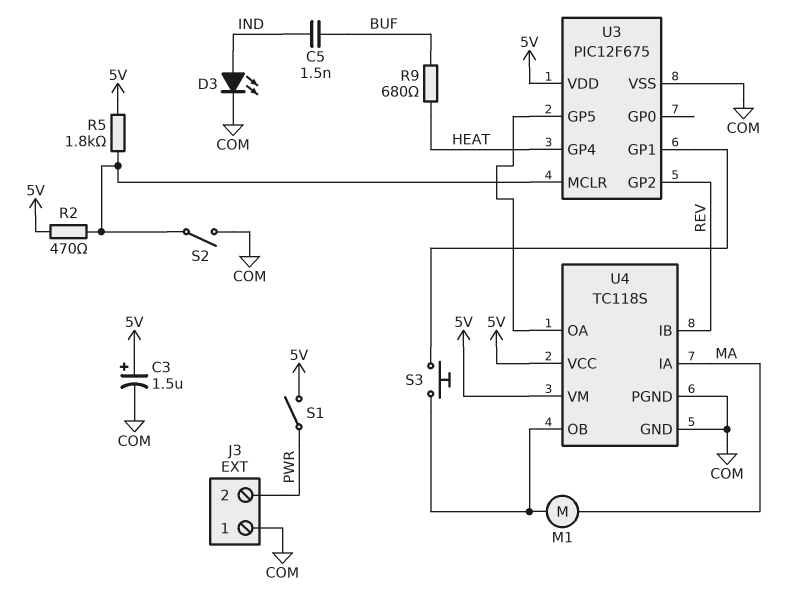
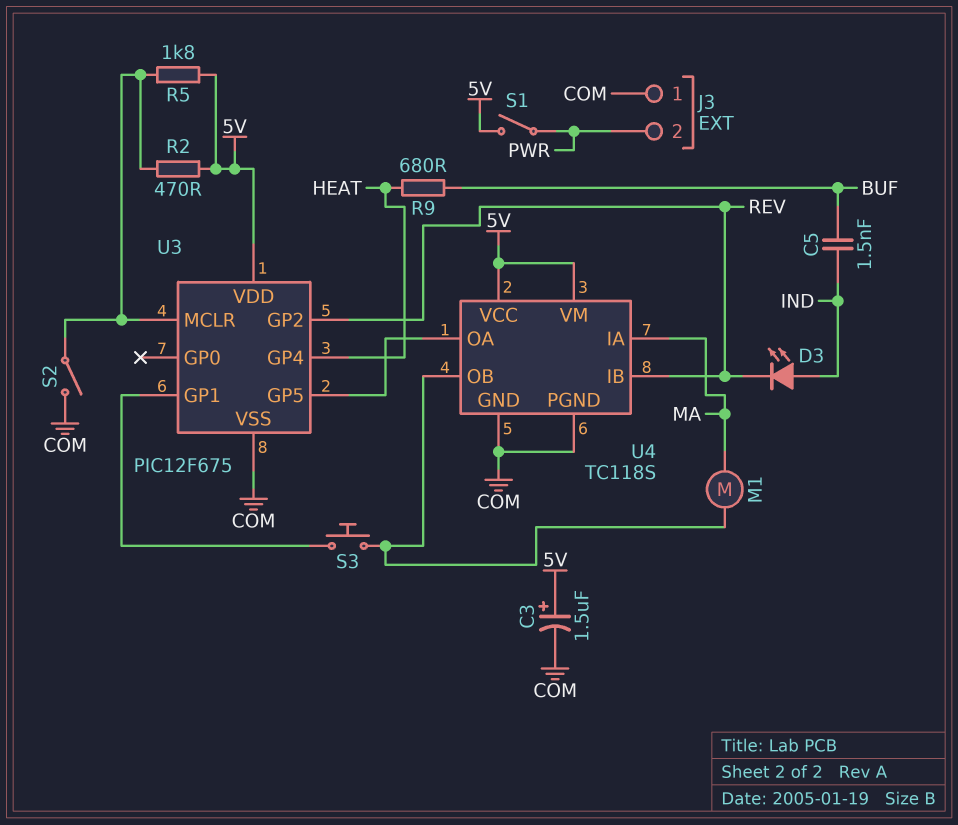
D3: LED (A IND, K COM) -> LED (A IND, K REV)

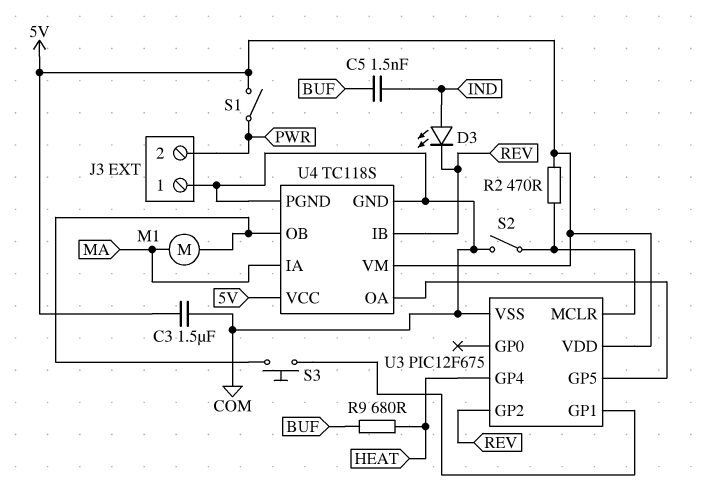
C3: 1.5uF (plus 5V, minus COM) -> 1.5uF (5V, COM)
R5: 1.8k (5V, U3/MCLR) -> none

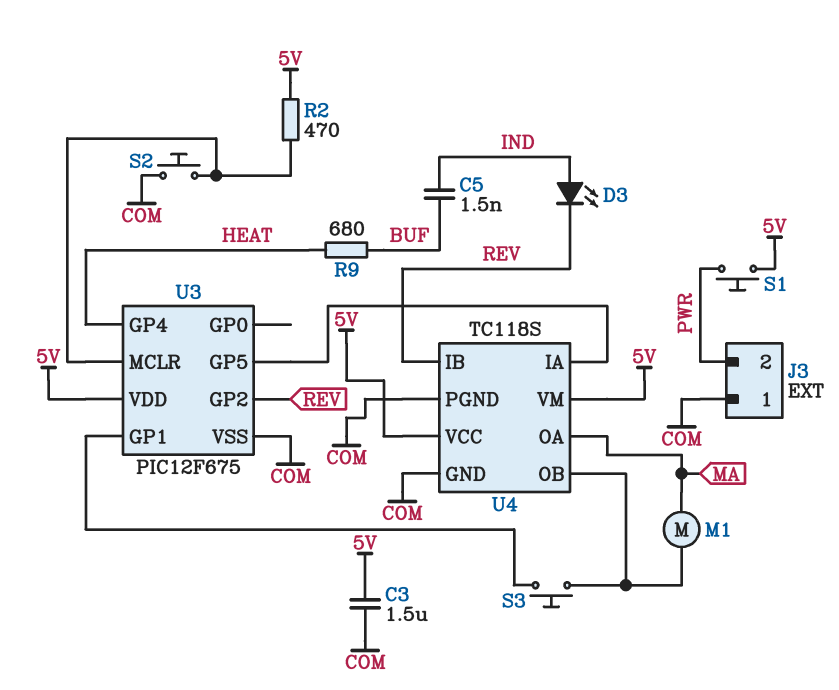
S1: switch (5V, PWR) -> button (5V, PWR)
S2: switch (COM, U3/MCLR) -> button (COM, U3/MCLR)
U4 pin IA: MA -> U3/GP5
U4 pin OA: U3/GP5 -> MA

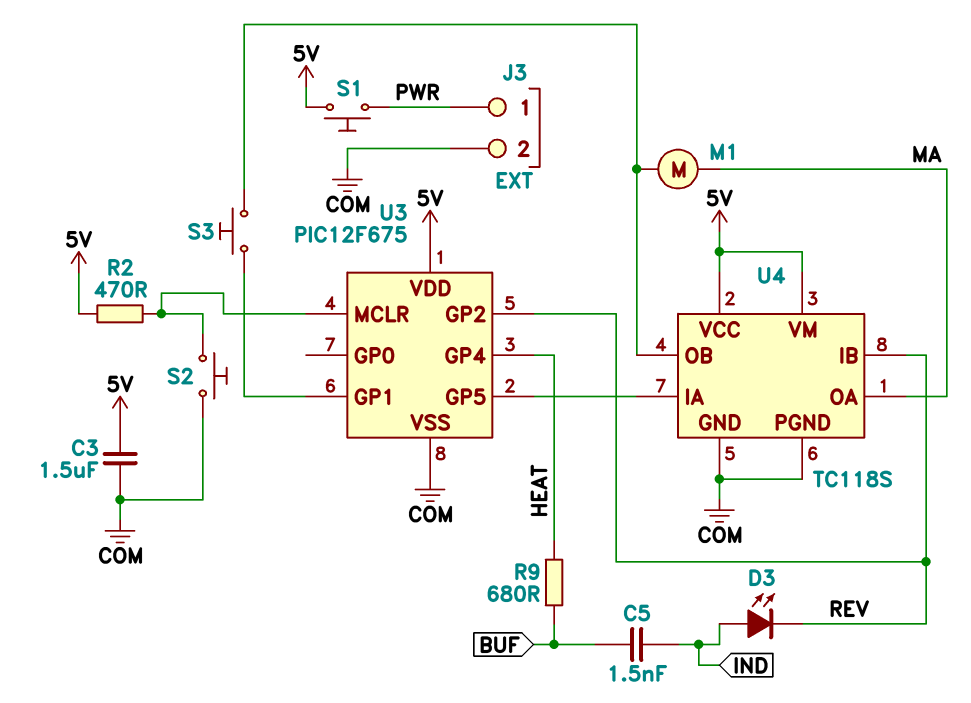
J3 pin 1: COM -> PWR
J3 pin 2: PWR -> COM

